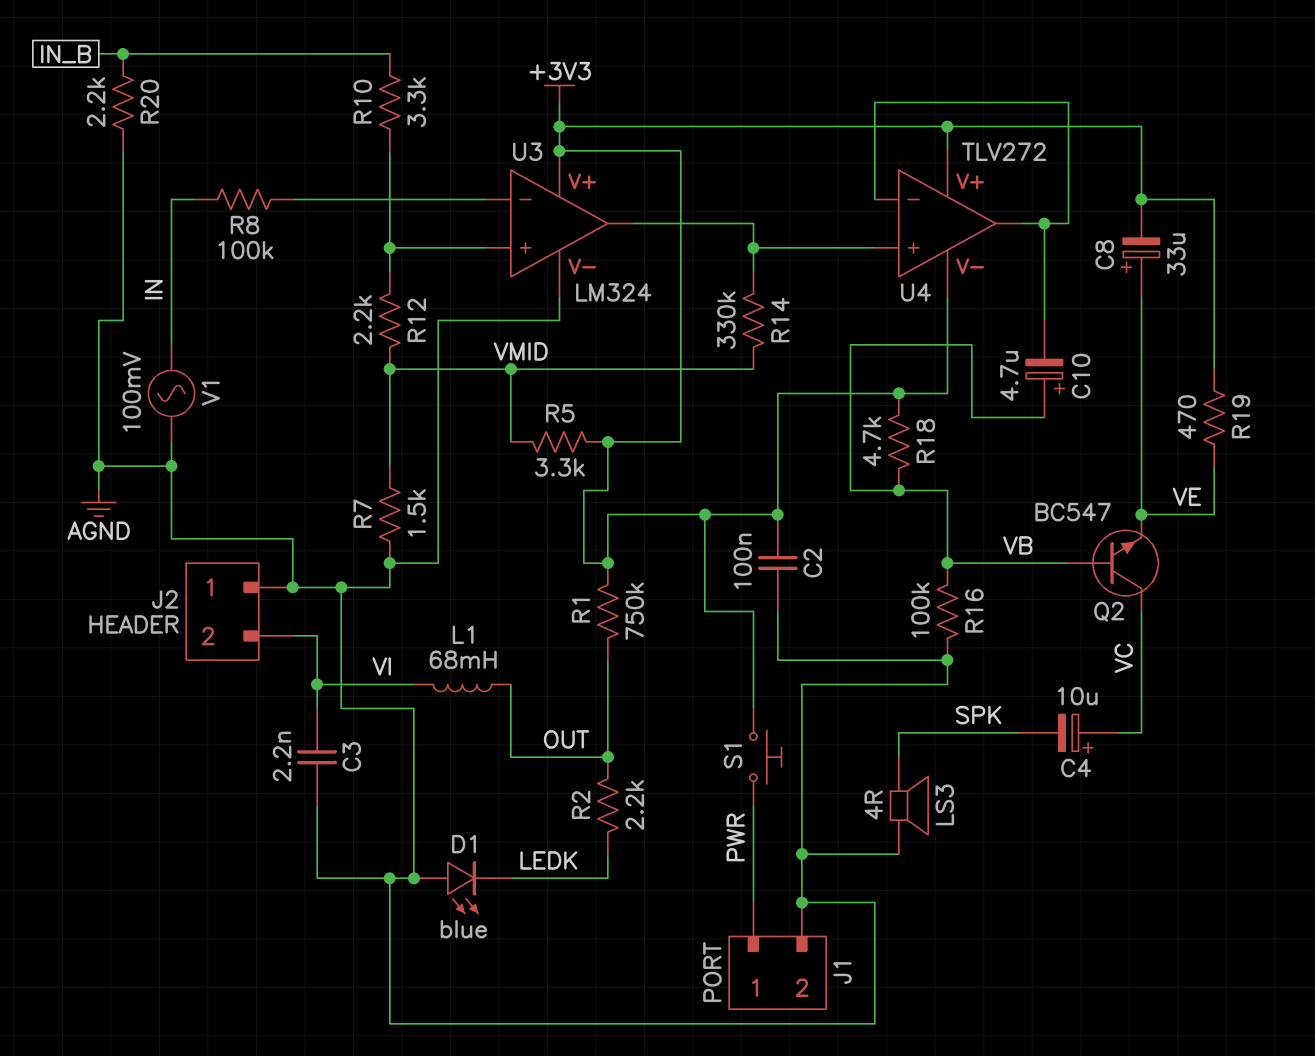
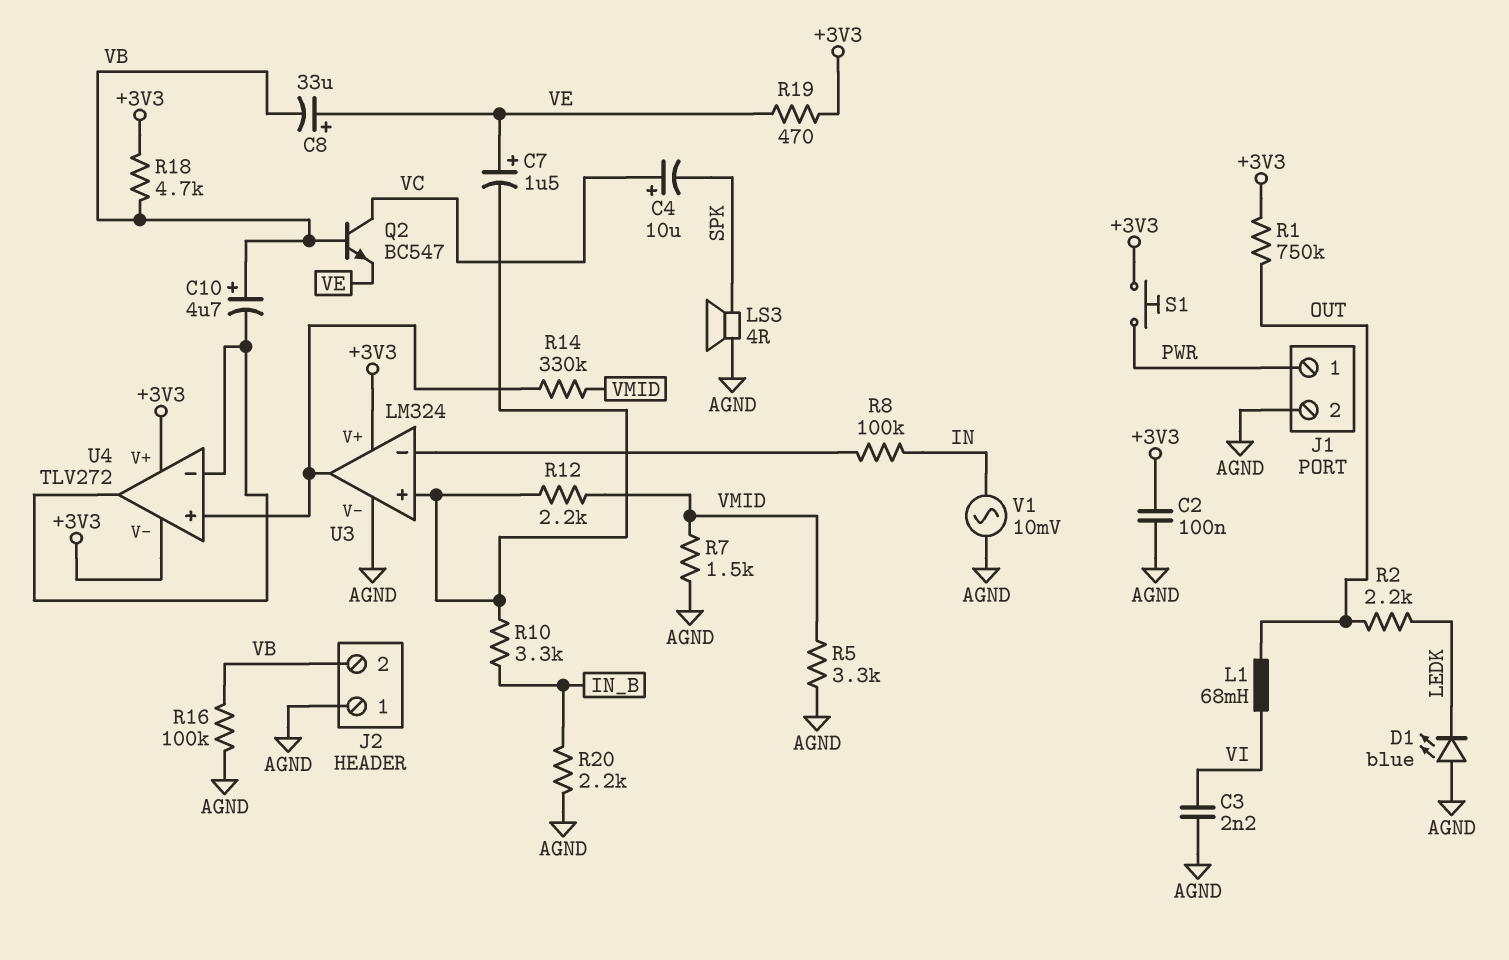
C7: none -> 1.5uF (plus VE, minus U3/in+)
C8: 33uF (plus VE, minus +3V3) -> 33uF (plus VE, minus VB)
J2 pin 2: VI -> VB
R5: 3.3k (+3V3, VMID) -> 3.3k (AGND, VMID)
V1: AC 100mV (AGND, IN) -> AC 10mV (AGND, IN)

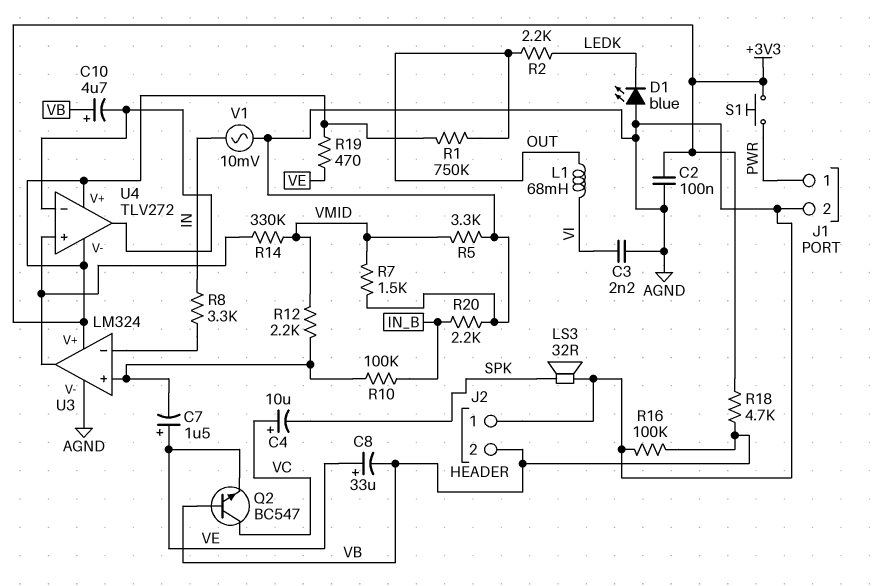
LS3: speaker 4R (AGND, SPK) -> speaker 32R (AGND, SPK)
R8: 100k (IN, U3/in-) -> 3.3k (IN, U3/in-)
R10: 3.3k (IN_B, U3/in+) -> 100k (IN_B, U3/in+)

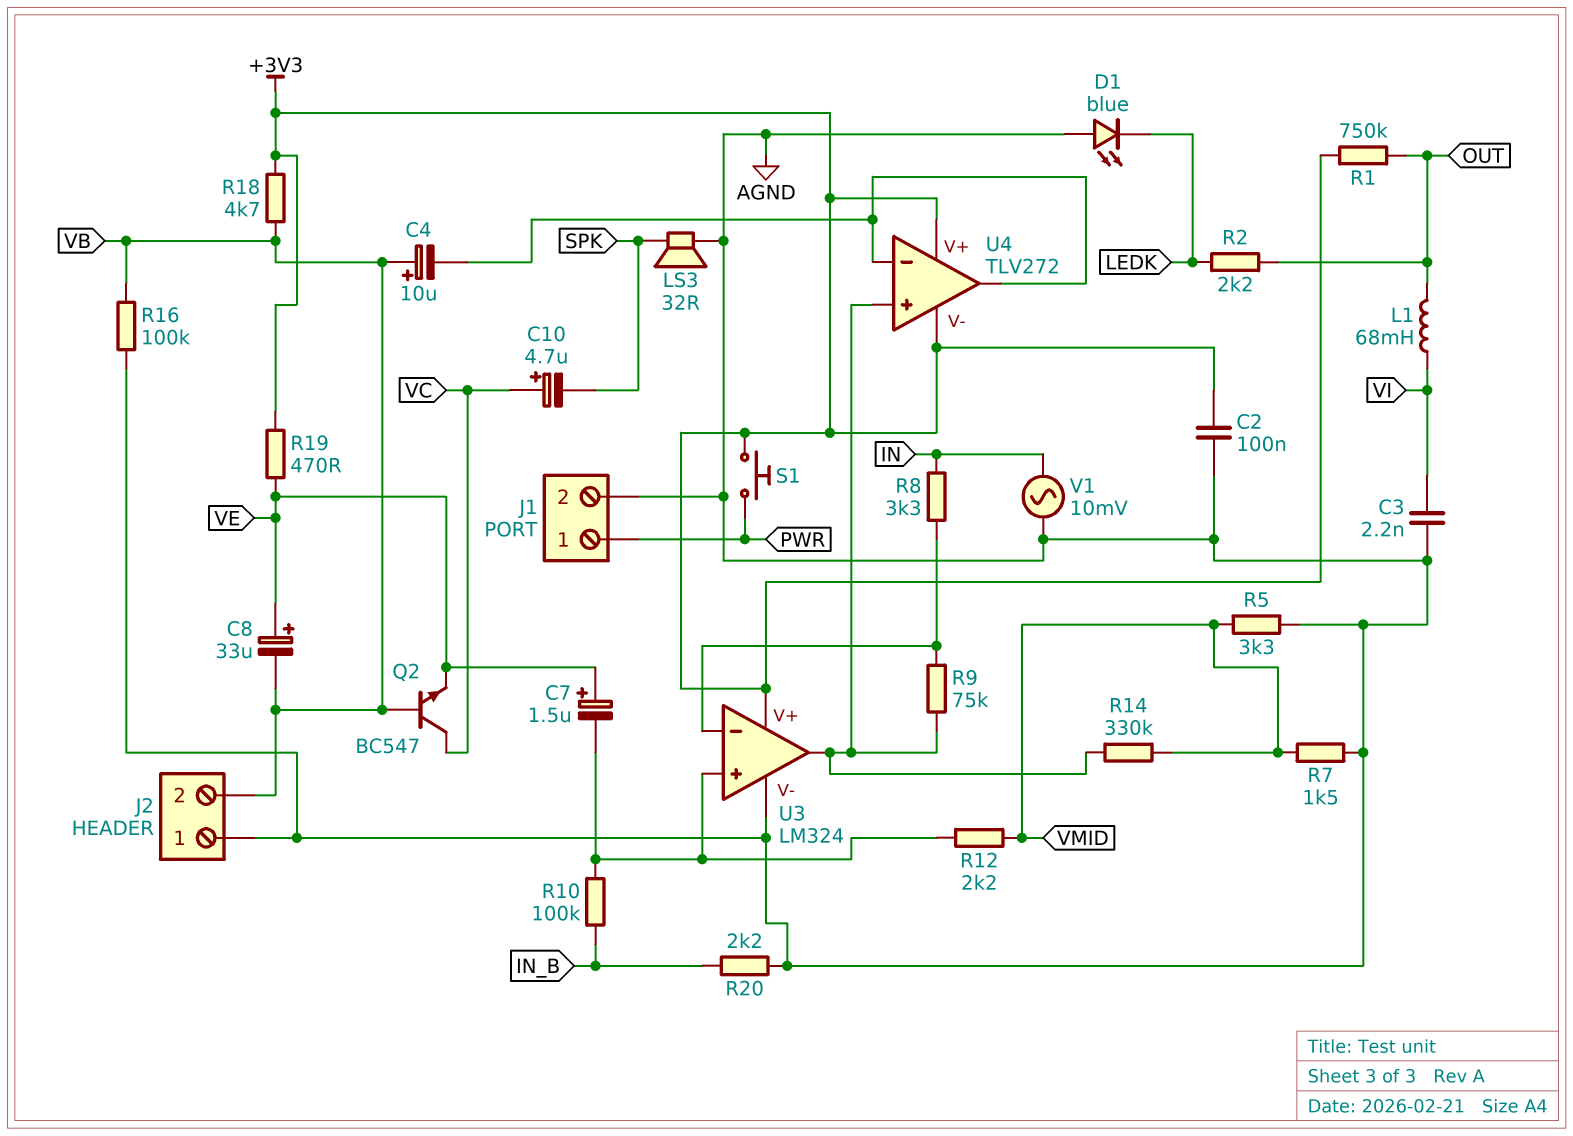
C4: 10uF (plus VC, minus SPK) -> 10uF (plus VB, minus U4/in-)
C10: 4.7uF (plus VB, minus U4/in-) -> 4.7uF (plus VC, minus SPK)
R9: none -> 75k (U3/in-, U3/out)

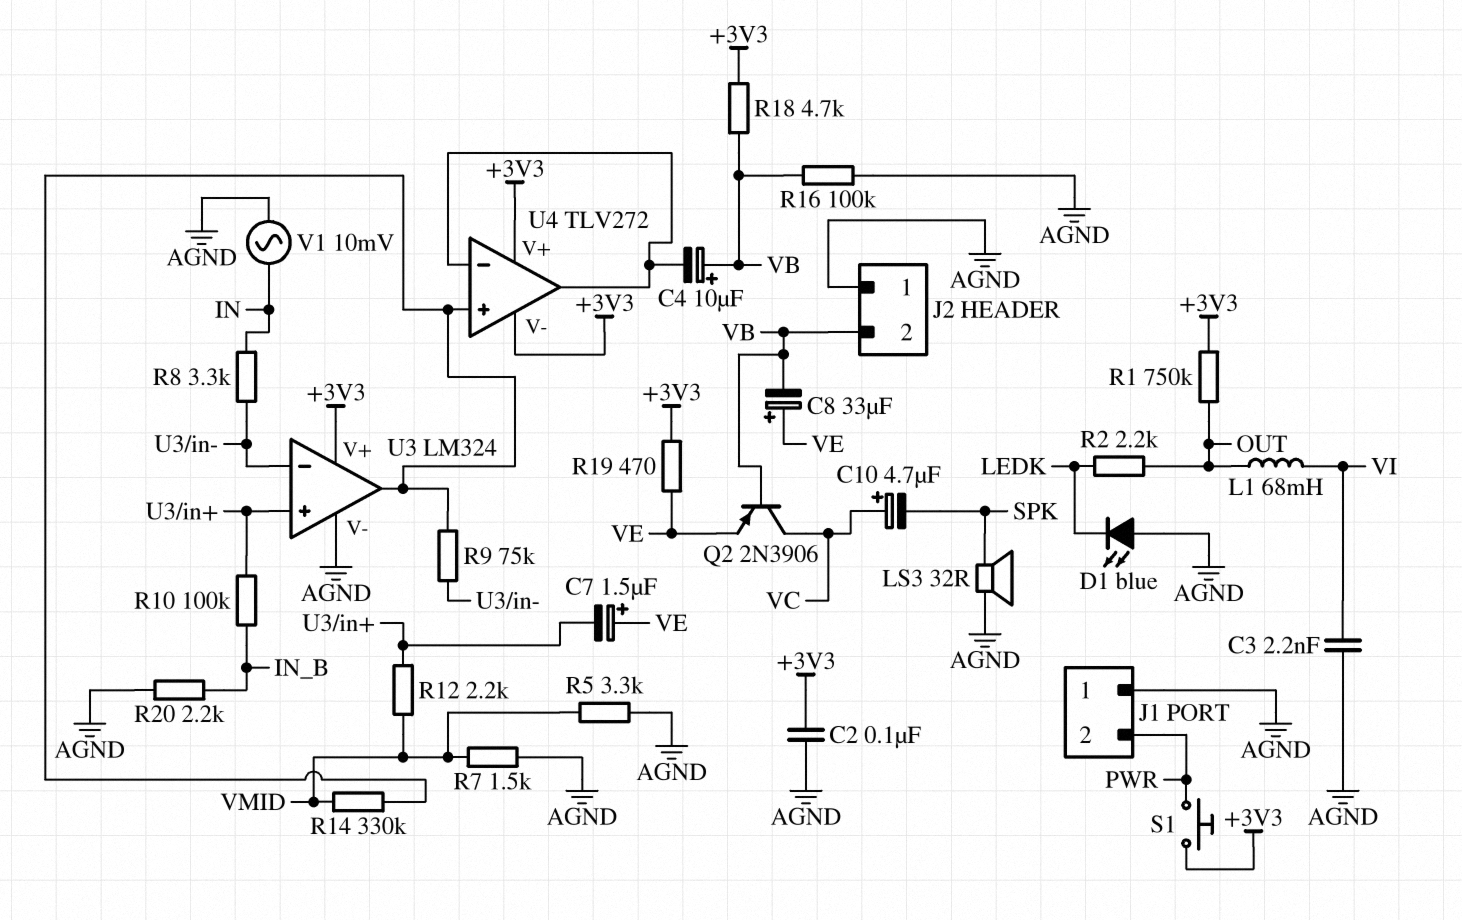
J1 pin 1: PWR -> AGND
J1 pin 2: AGND -> PWR
Q2: NPN BC547 (B VB, C VC, E VE) -> PNP 2N3906 (B VB, C VC, E VE)

